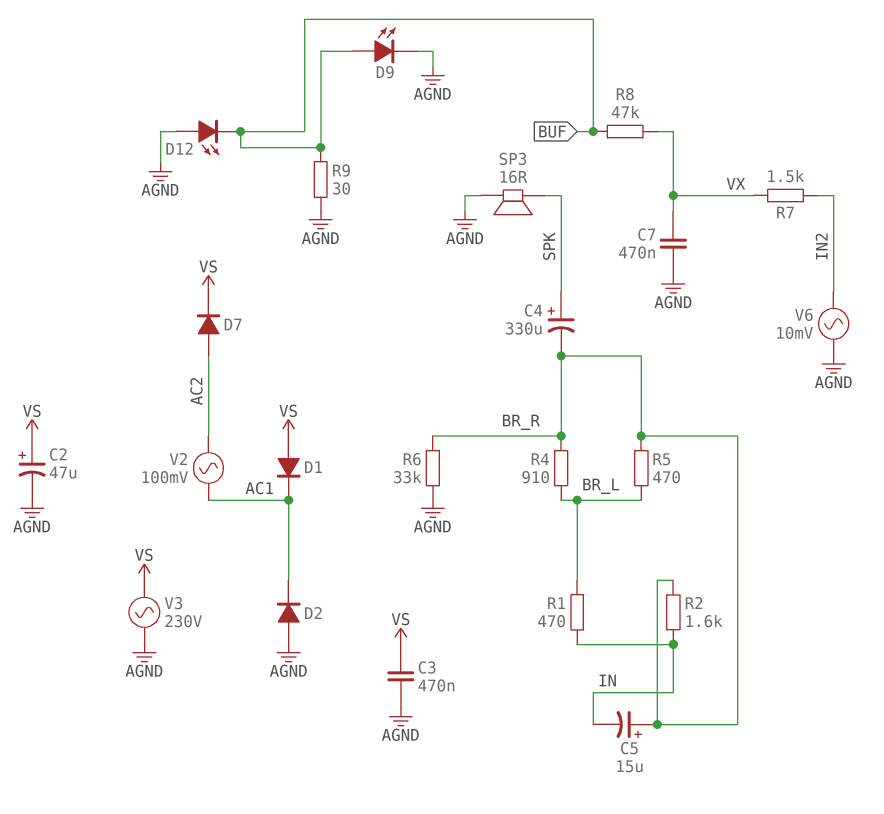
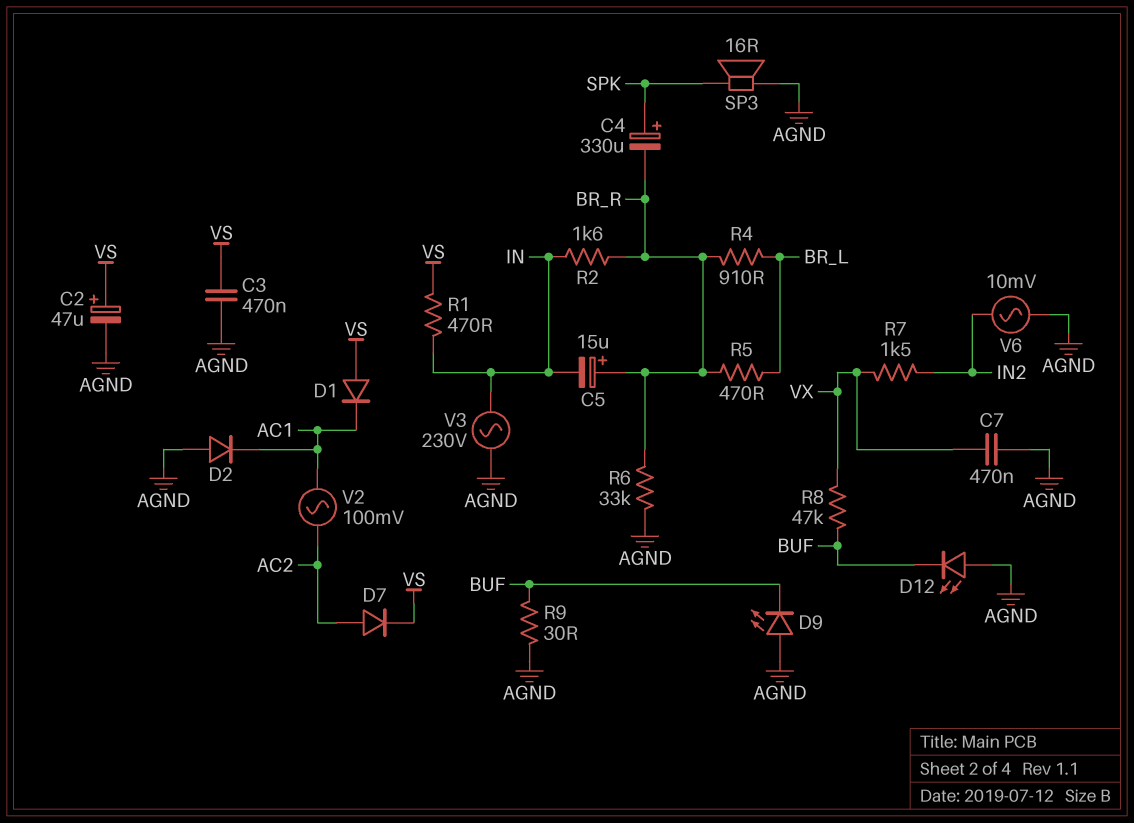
D9: LED (A BUF, K AGND) -> LED (A AGND, K BUF)
R1: 470 (BR_L, IN) -> 470 (IN, VS)
V3: AC 230V (AGND, VS) -> AC 230V (AGND, IN)

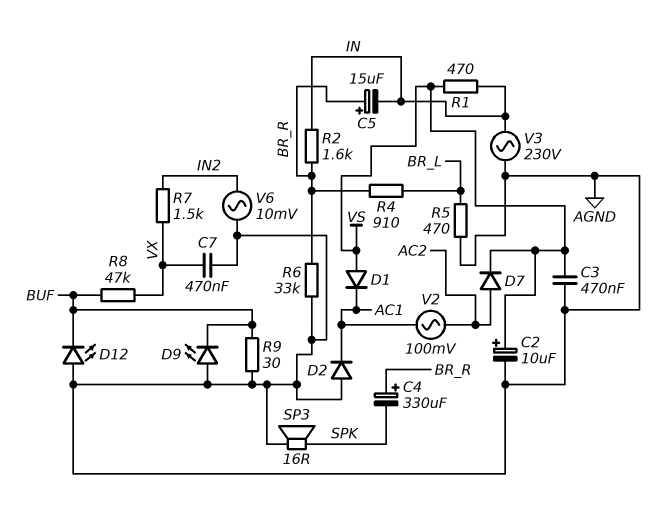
C2: 47uF (plus VS, minus AGND) -> 10uF (plus VS, minus AGND)
C4: 330uF (plus SPK, minus BR_R) -> 330uF (plus BR_R, minus SPK)
R5: 470 (BR_L, BR_R) -> 470 (AGND, BR_L)

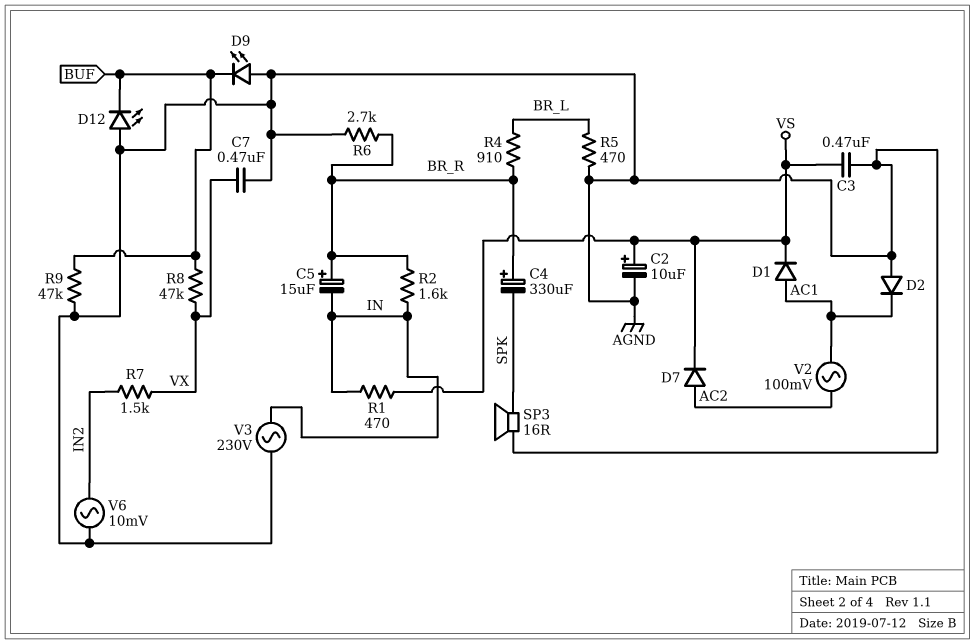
D1: diode (A VS, K AC1) -> diode (A AC1, K VS)
R6: 33k (AGND, BR_R) -> 2.7k (AGND, BR_R)
R9: 30 (AGND, BUF) -> 47k (AGND, BUF)

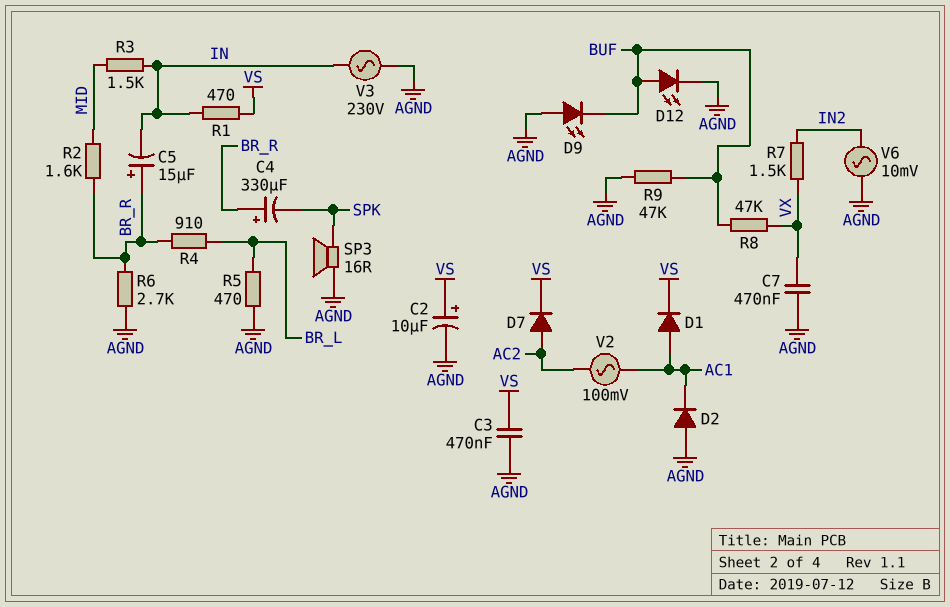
D12: LED (A AGND, K BUF) -> LED (A BUF, K AGND)
R2: 1.6k (BR_R, IN) -> 1.6k (BR_R, MID)
R3: none -> 1.5k (IN, MID)

